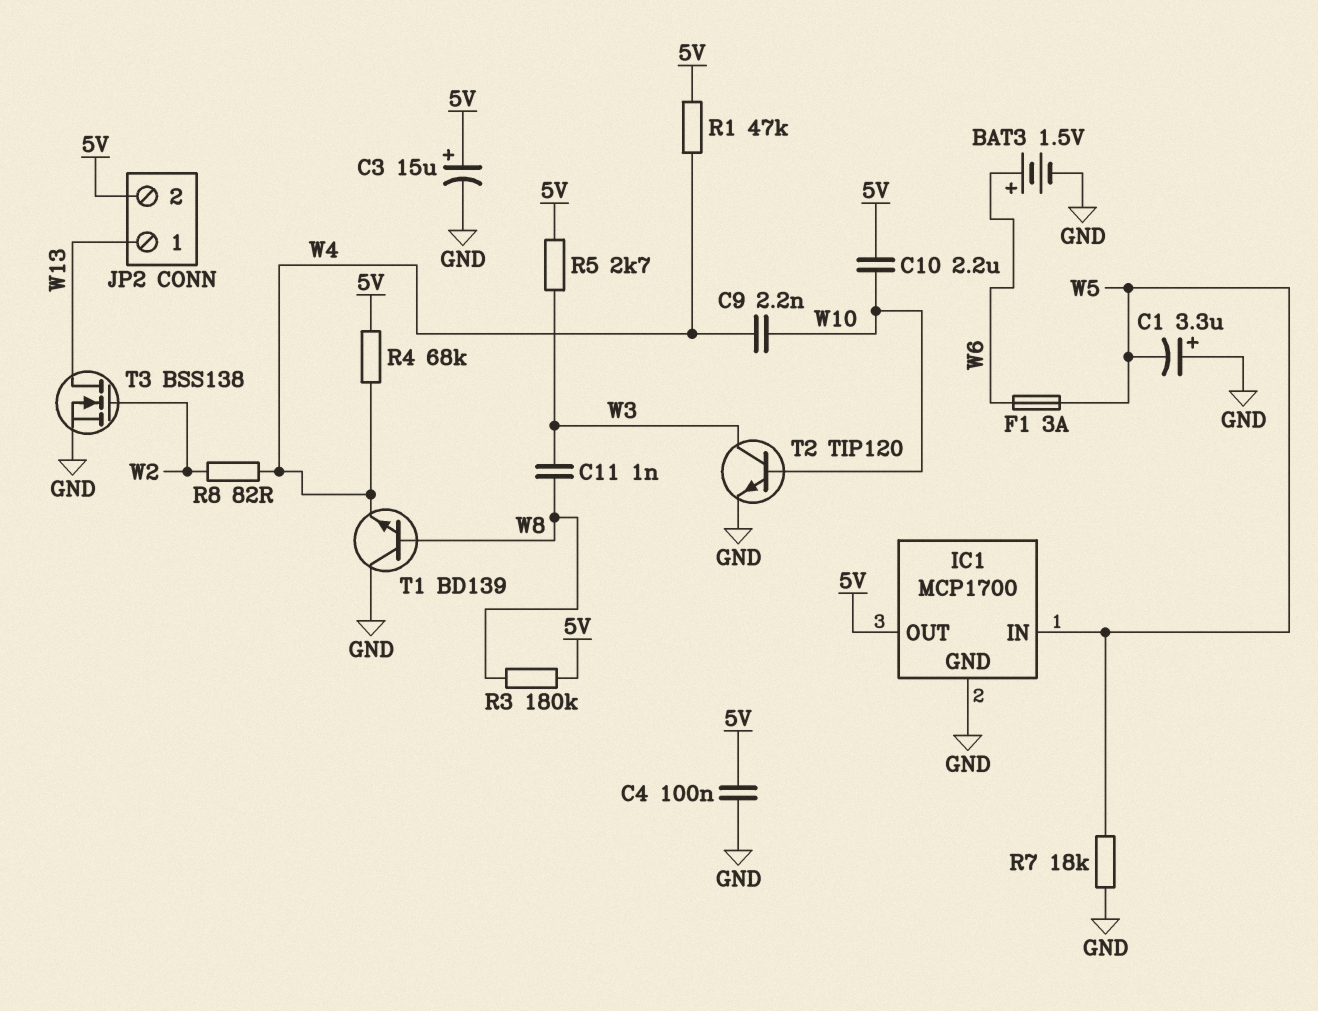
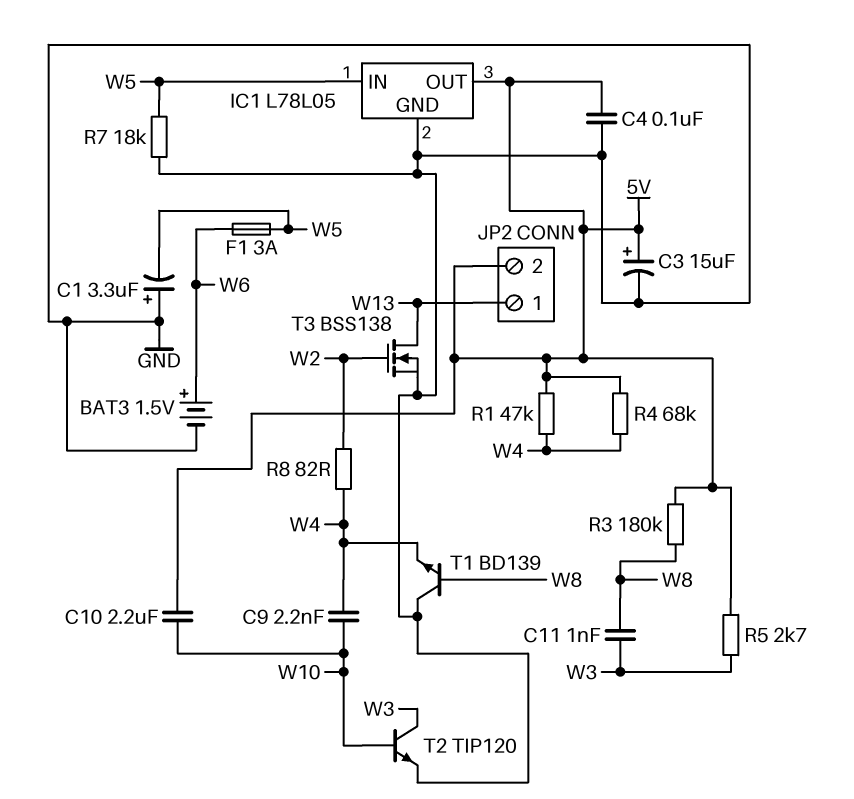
IC1: MCP1700 -> L78L05

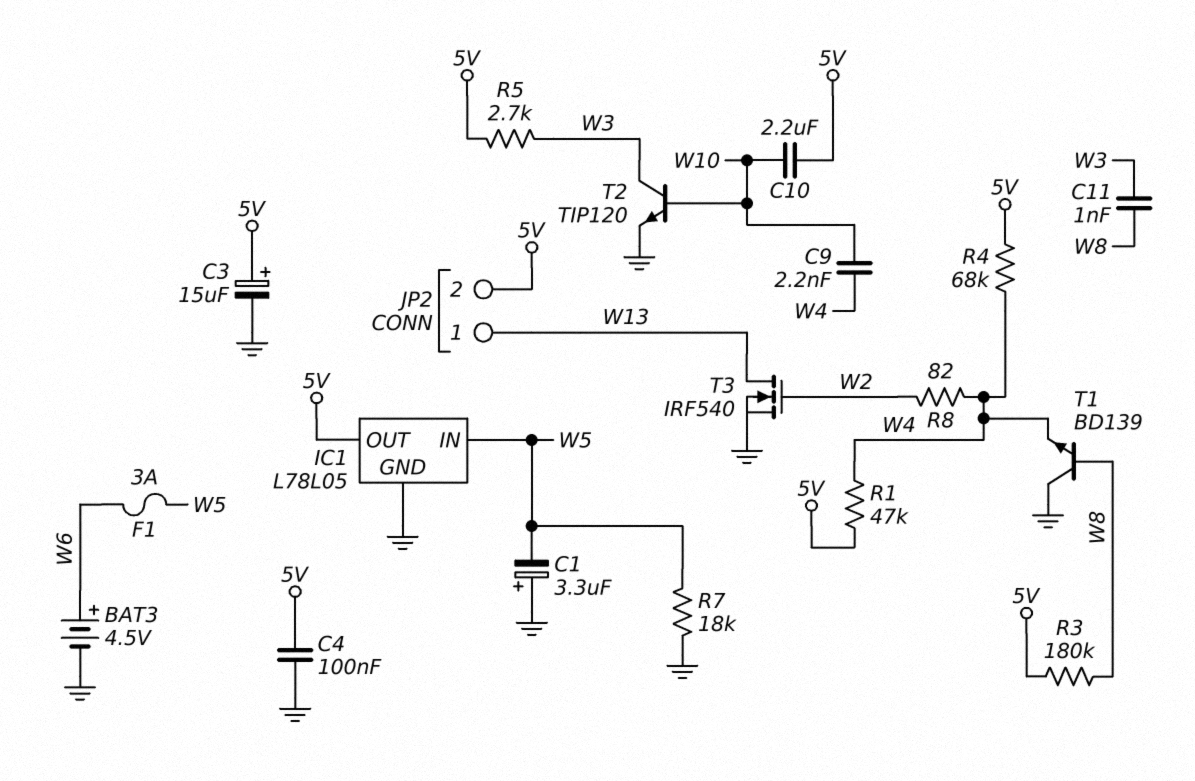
BAT3: 1.5V (plus W6, minus GND) -> 4.5V (plus W6, minus GND)
T3: NMOS BSS138 (G W2, D W13, S GND) -> NMOS IRF540 (G W2, D W13, S GND)

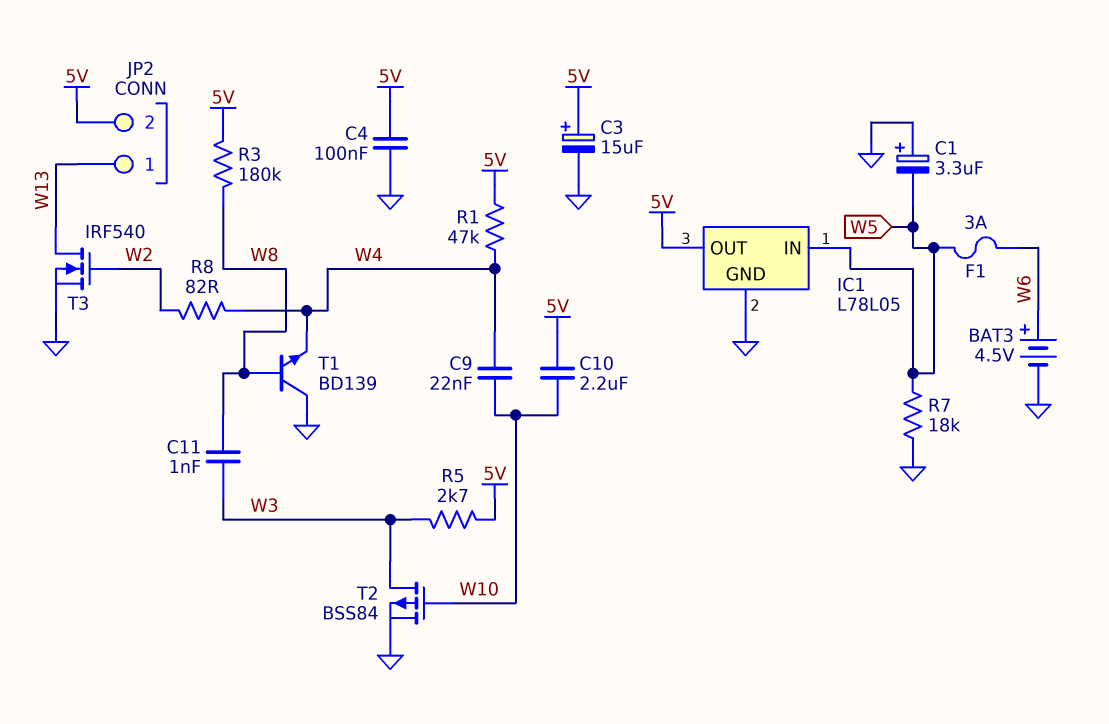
C9: 2.2nF (W4, W10) -> 22nF (W4, W10)
R4: 68k (5V, W4) -> none
T2: NPN TIP120 (B W10, C W3, E GND) -> PMOS BSS84 (G W10, D W3, S GND)

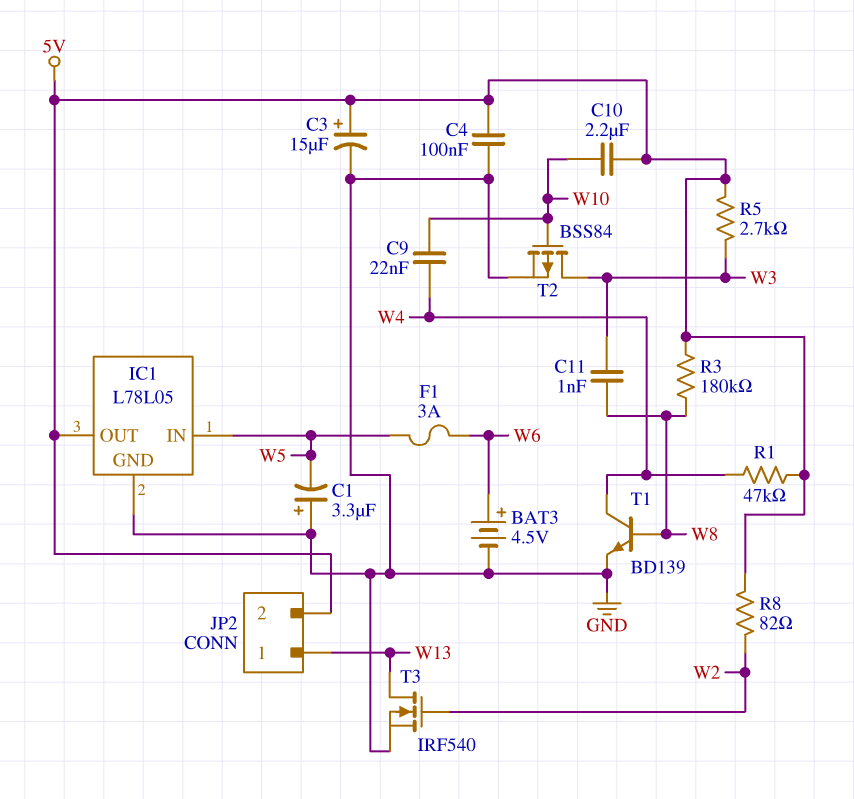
R7: 18k (GND, W5) -> none
R8: 82 (W2, W4) -> 82 (5V, W2)
T1: NPN BD139 (B W8, C GND, E W4) -> NPN BD139 (B W8, C W4, E GND)

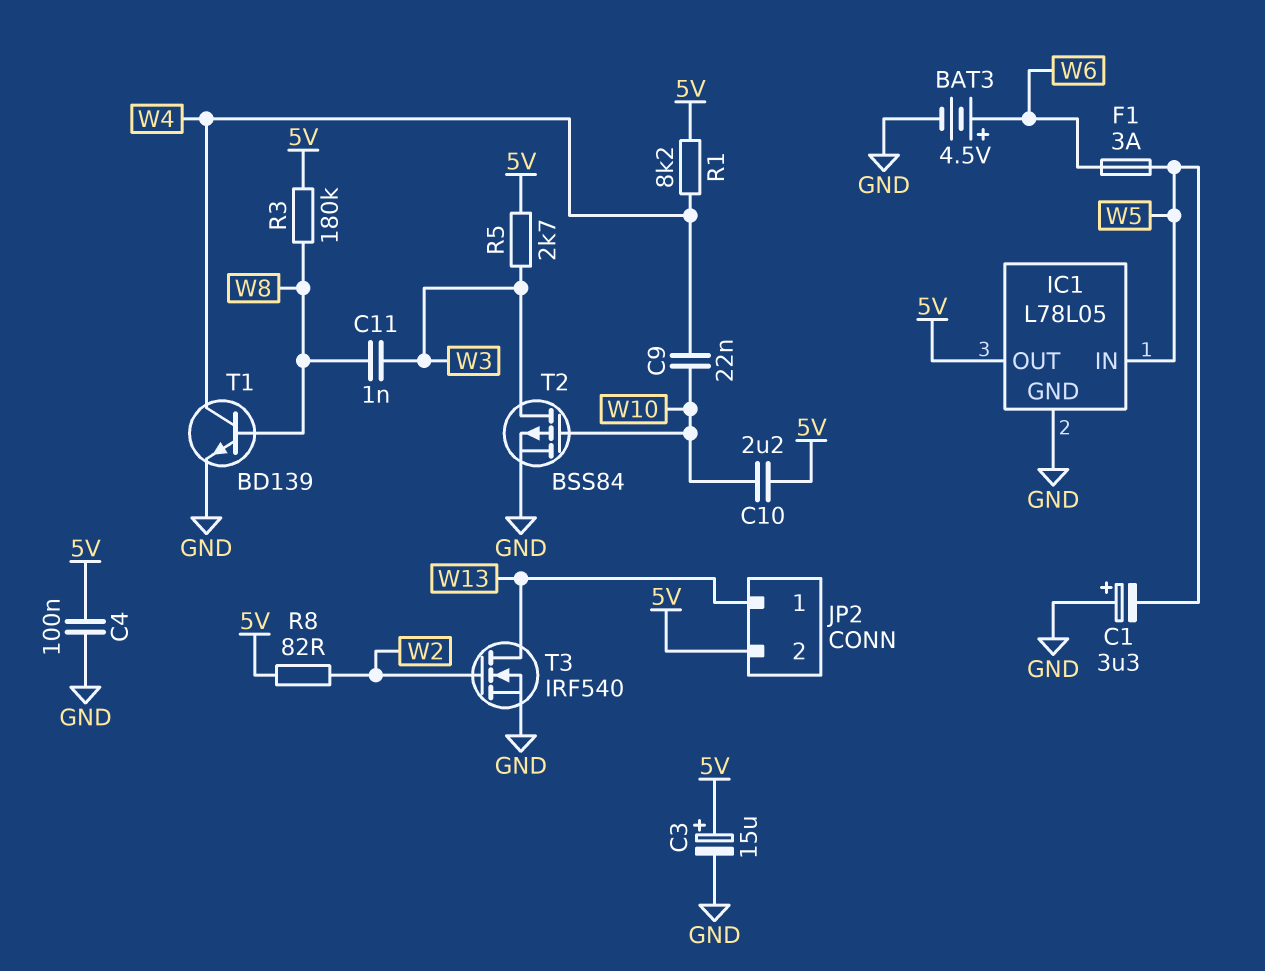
R1: 47k (5V, W4) -> 8.2k (5V, W4)

